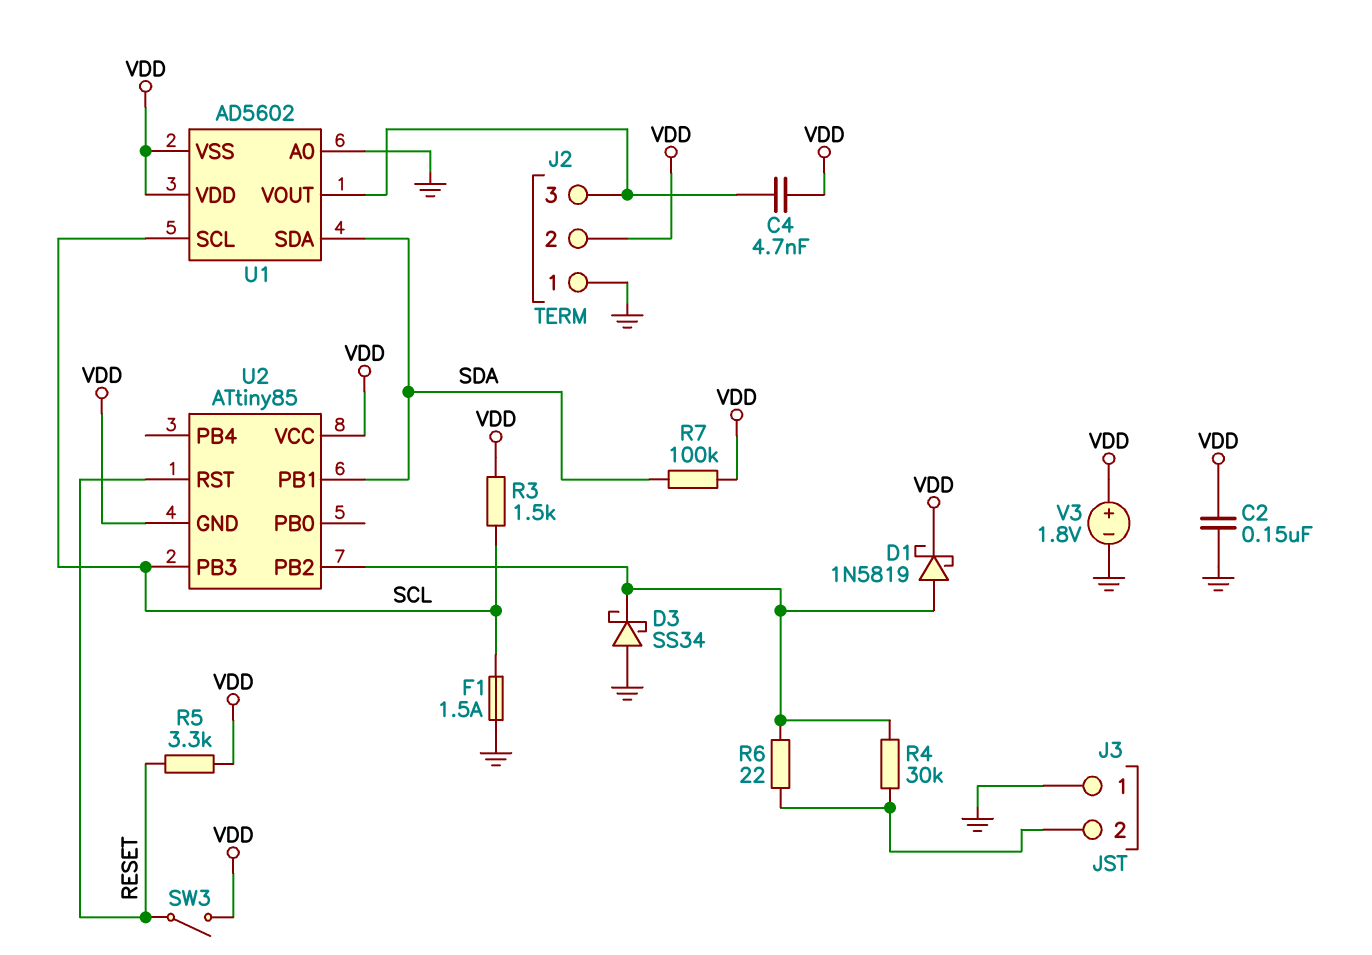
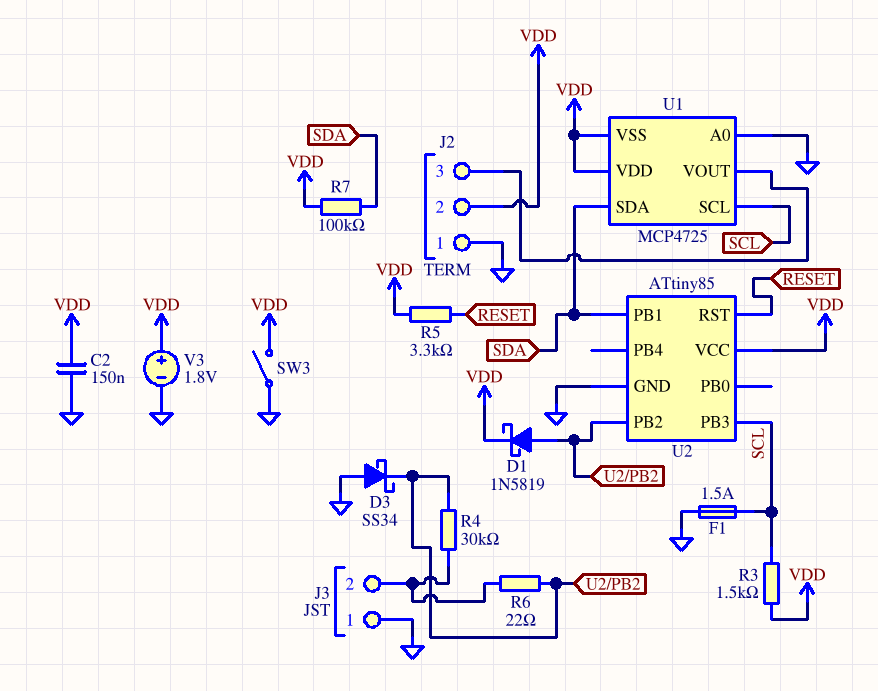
C4: 4.7nF (J2/3, VDD) -> none
SW3: switch (RESET, VDD) -> switch (GND, VDD)
U1: AD5602 -> MCP4725
U2 pin GND: VDD -> GND

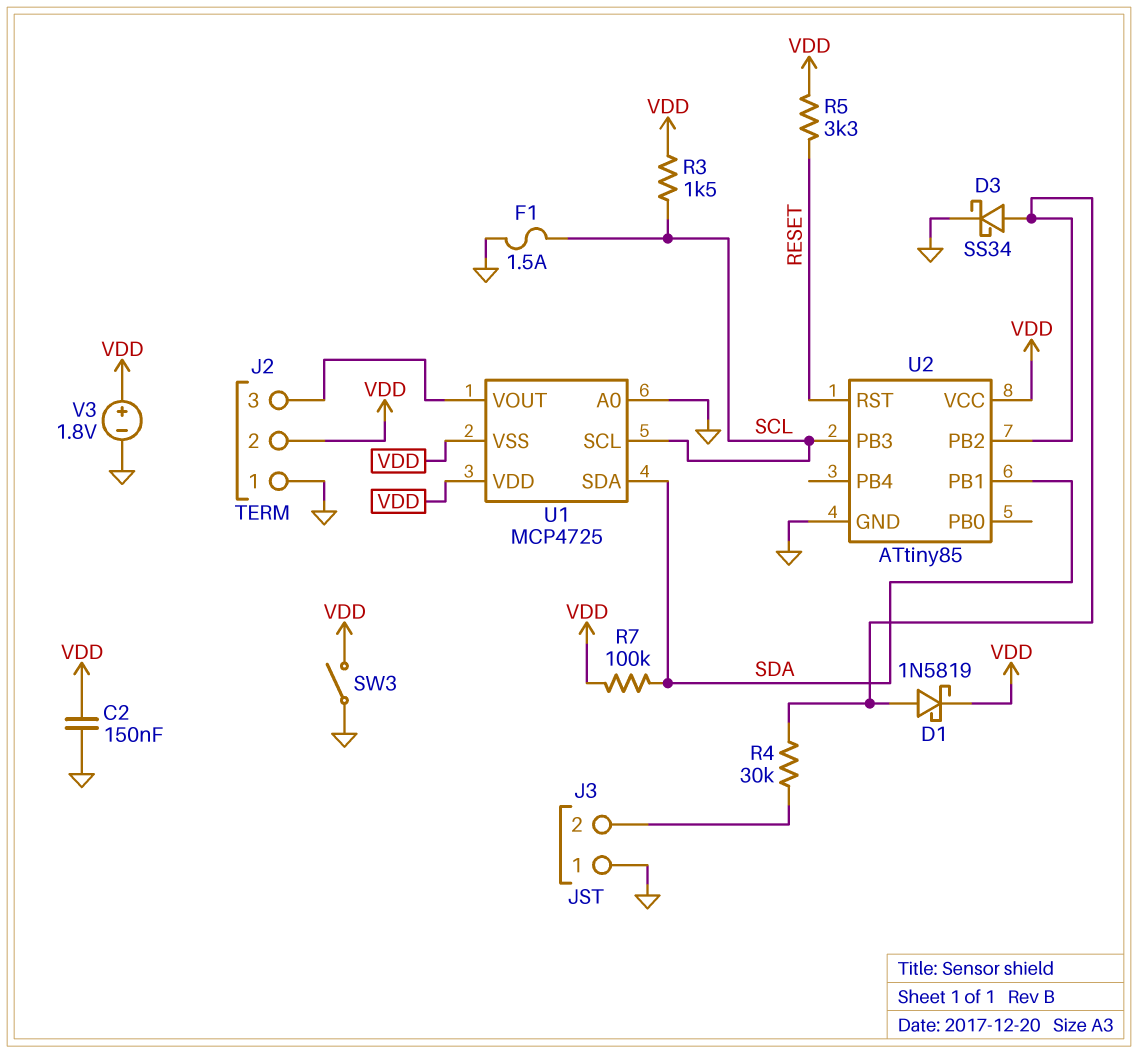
D3: schottky SS34 (A GND, K U2/PB2) -> schottky SS34 (A U2/PB2, K GND)
R6: 22 (J3/2, U2/PB2) -> none

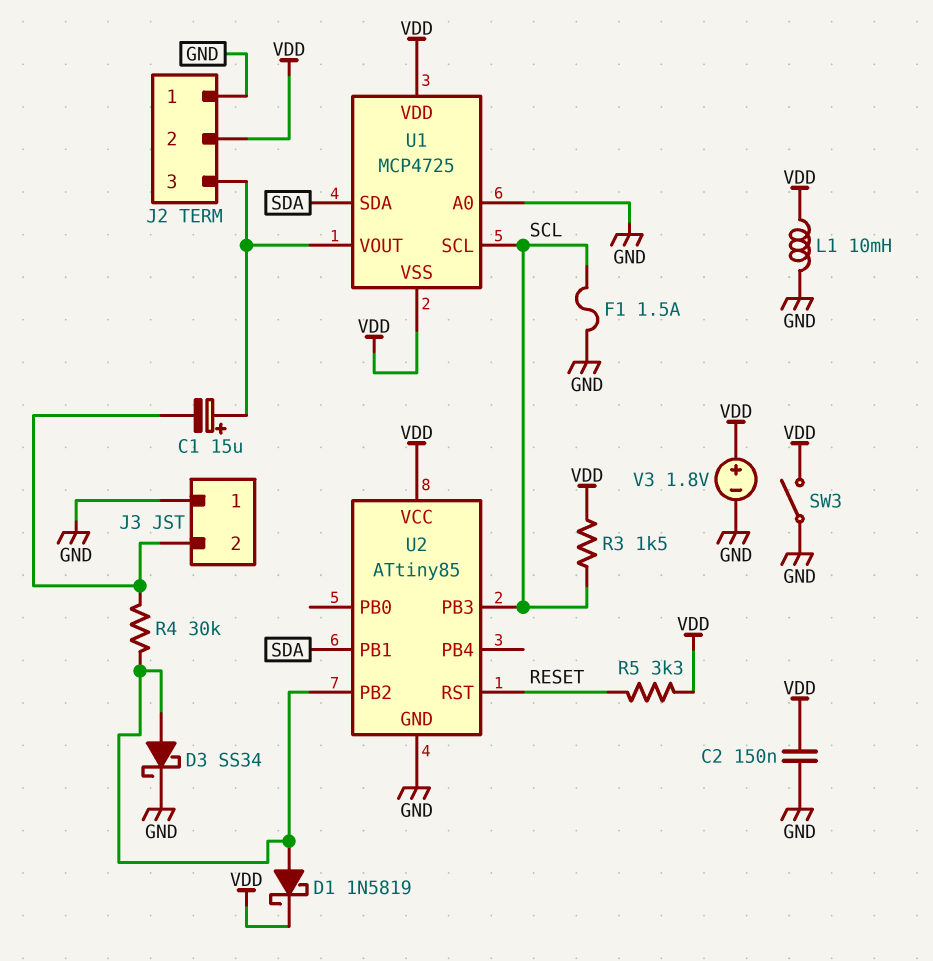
C1: none -> 15uF (plus J2/3, minus J3/2)
L1: none -> 10mH (GND, VDD)
R7: 100k (SDA, VDD) -> none

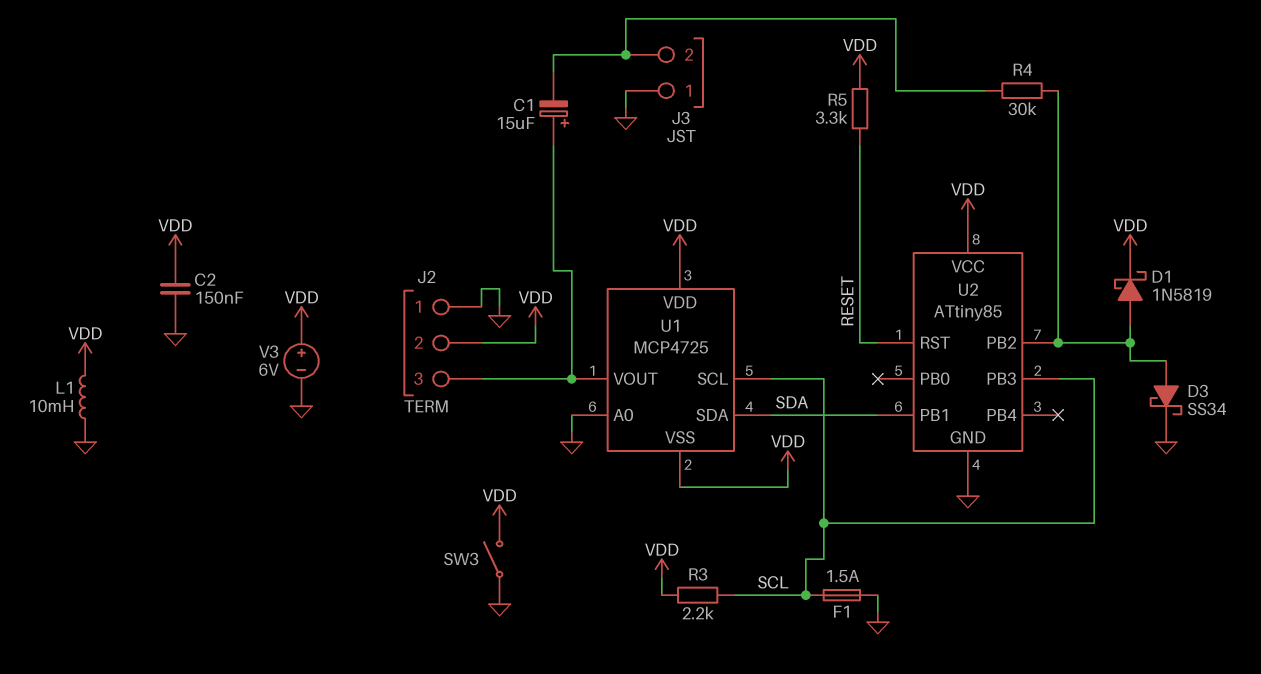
R3: 1.5k (SCL, VDD) -> 2.2k (SCL, VDD)
V3: 1.8V (plus VDD, minus GND) -> 6V (plus VDD, minus GND)

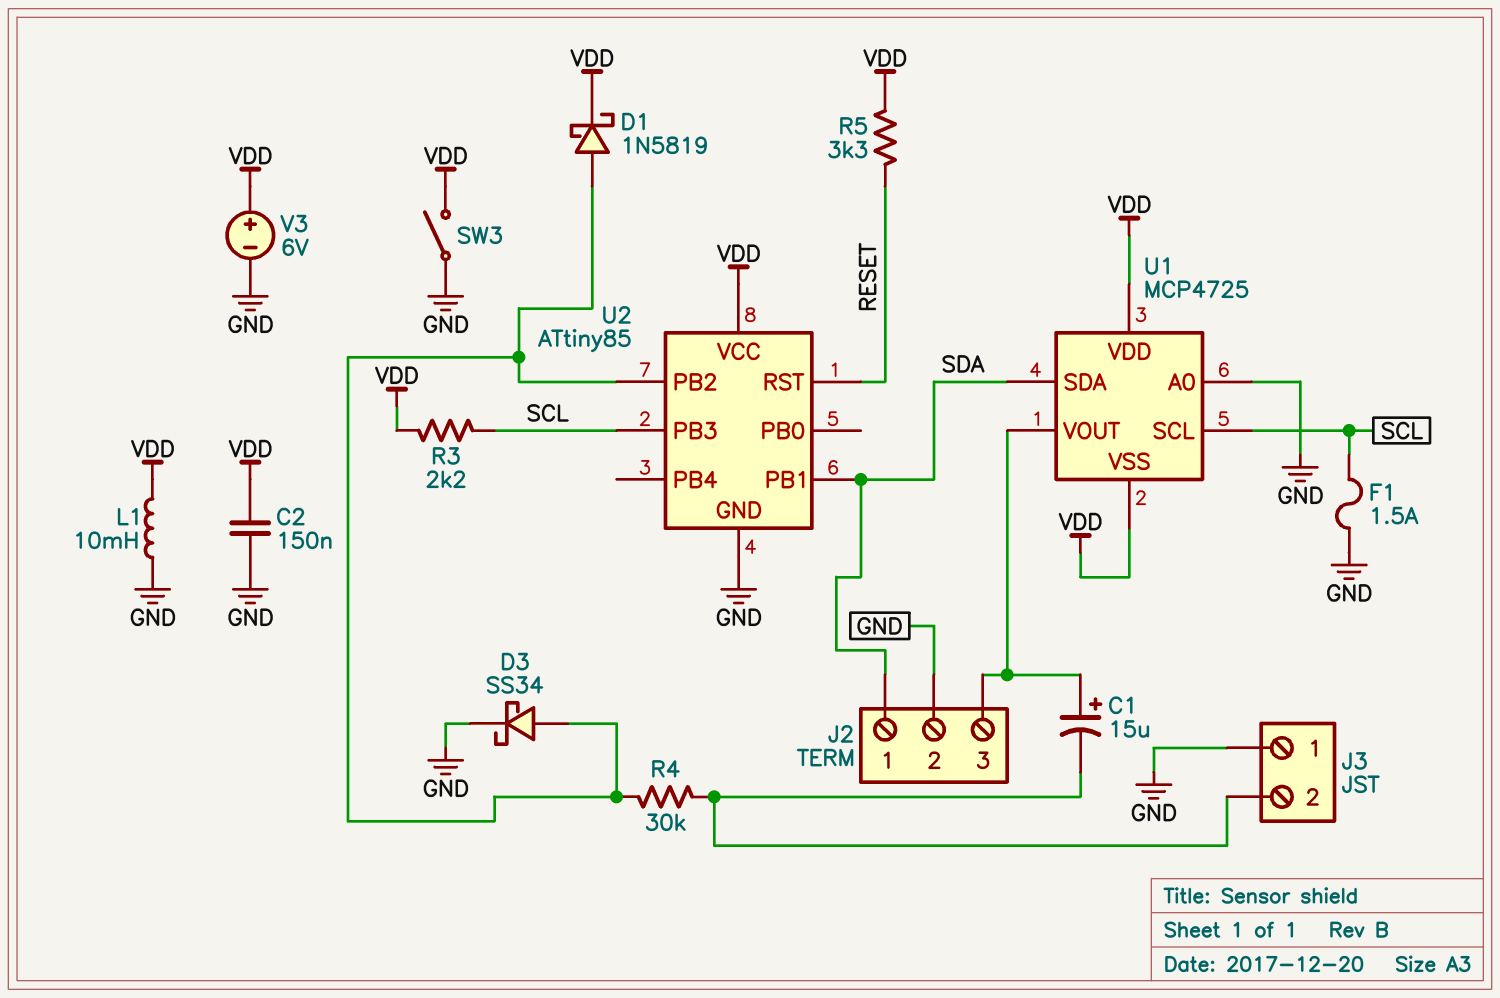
J2 pin 1: GND -> SDA
J2 pin 2: VDD -> GND

